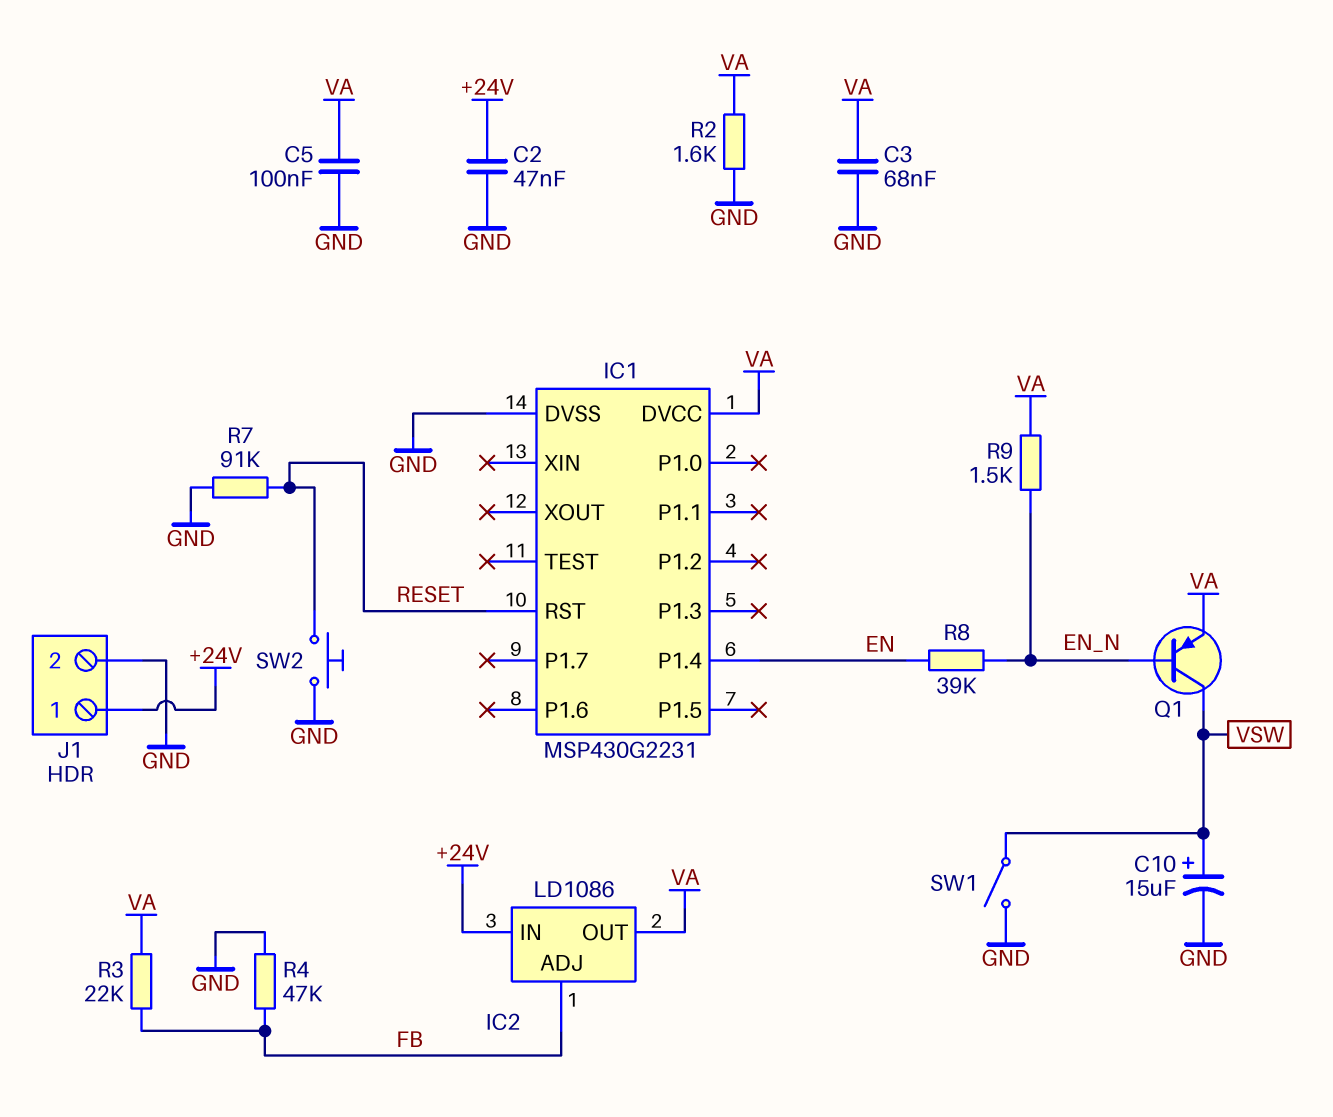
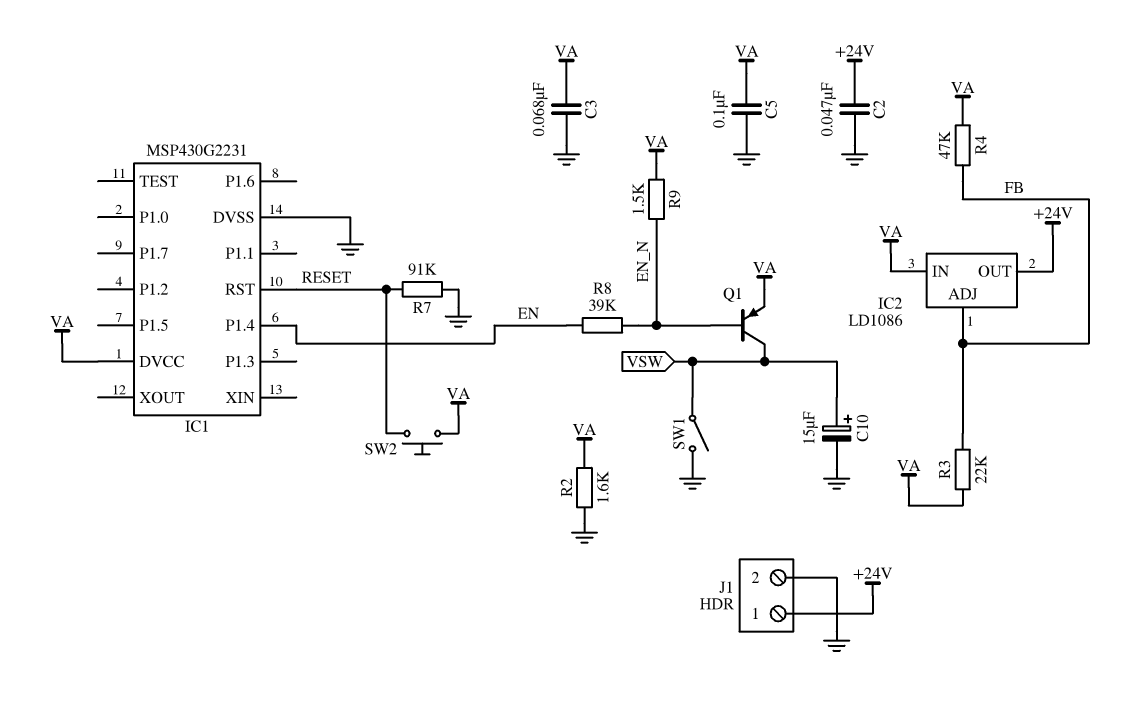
IC2 pin IN: +24V -> VA
IC2 pin OUT: VA -> +24V
R4: 47k (FB, GND) -> 47k (FB, VA)
SW2: button (GND, RESET) -> button (RESET, VA)

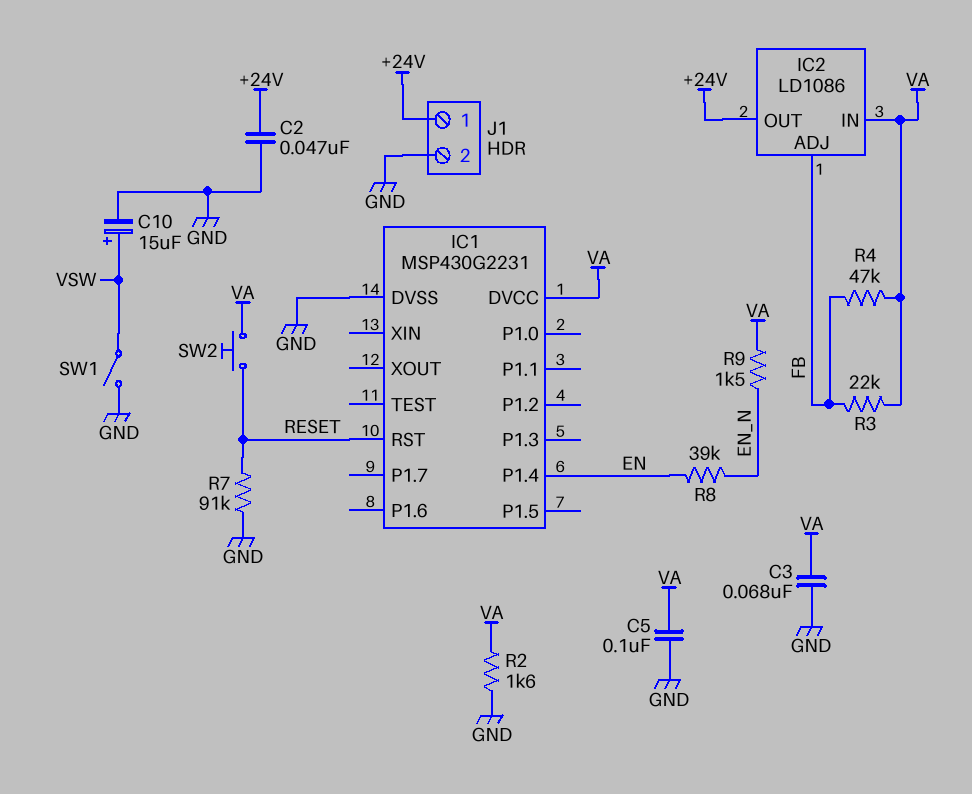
Q1: PNP (B EN_N, C VSW, E VA) -> none

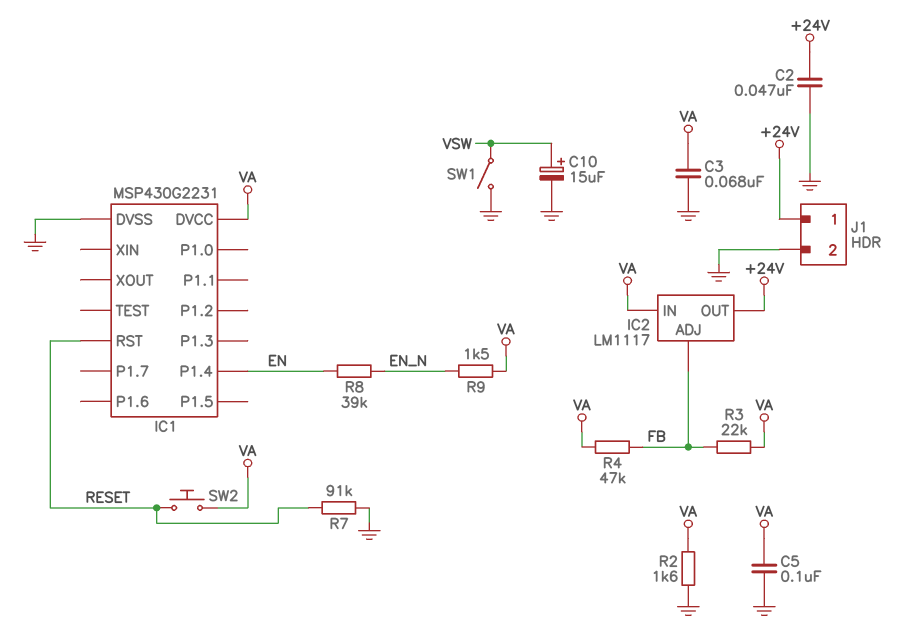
IC2: LD1086 -> LM1117

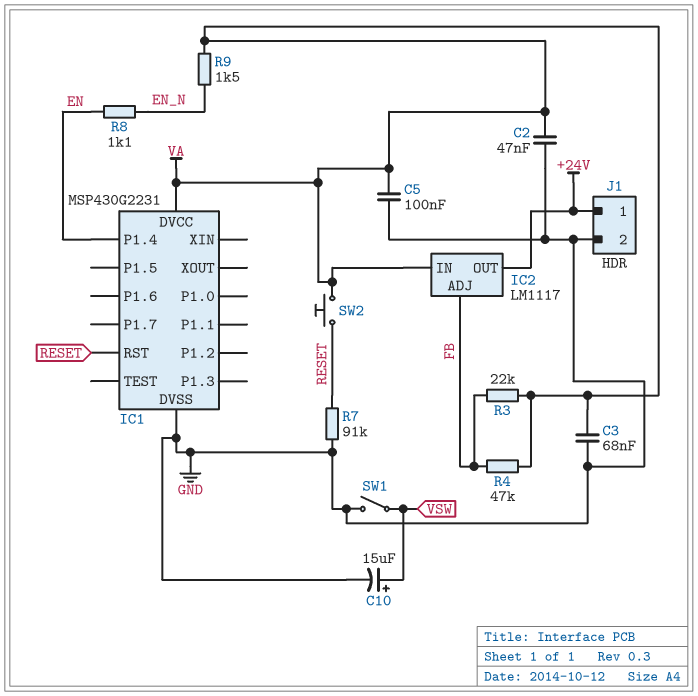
C2: 47nF (+24V, GND) -> 47nF (GND, VA)
R2: 1.6k (GND, VA) -> none
R8: 39k (EN, EN_N) -> 1.1k (EN, EN_N)

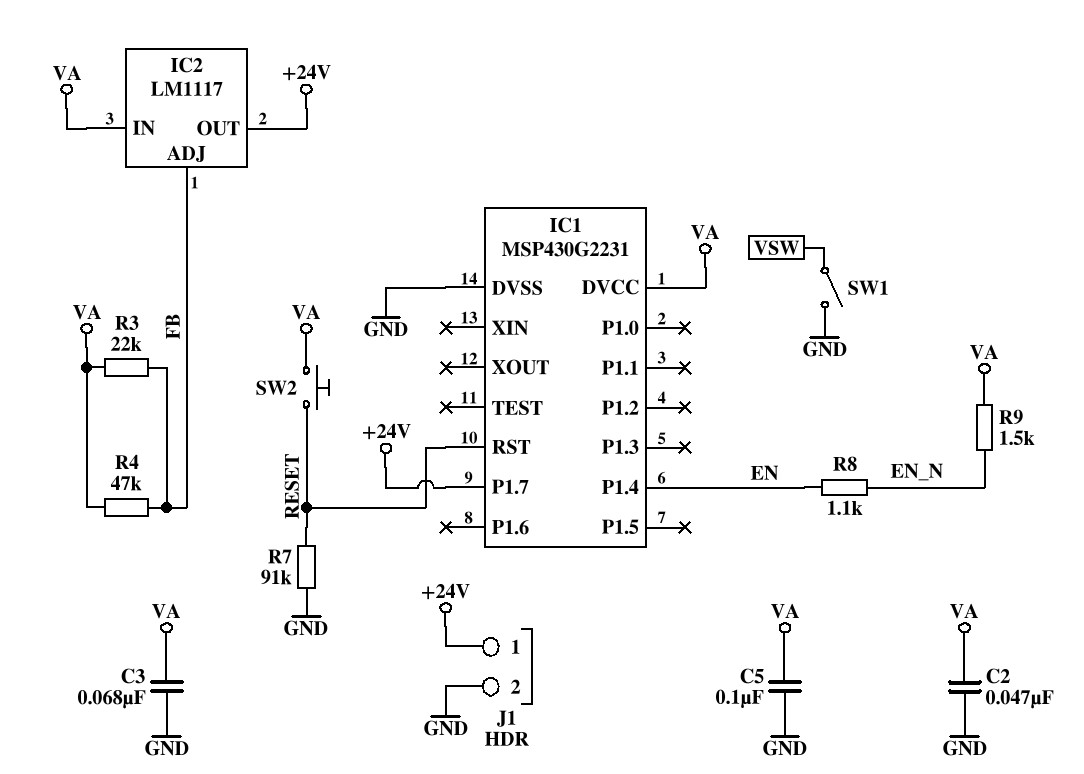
C10: 15uF (plus VSW, minus GND) -> none
IC1 pin P1.7: none -> +24V

